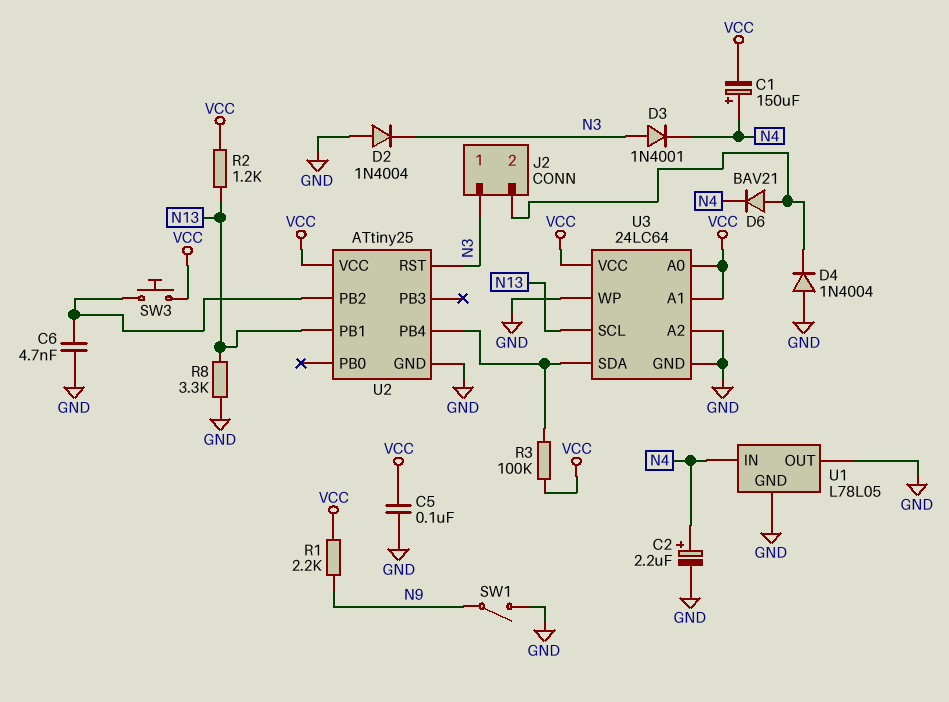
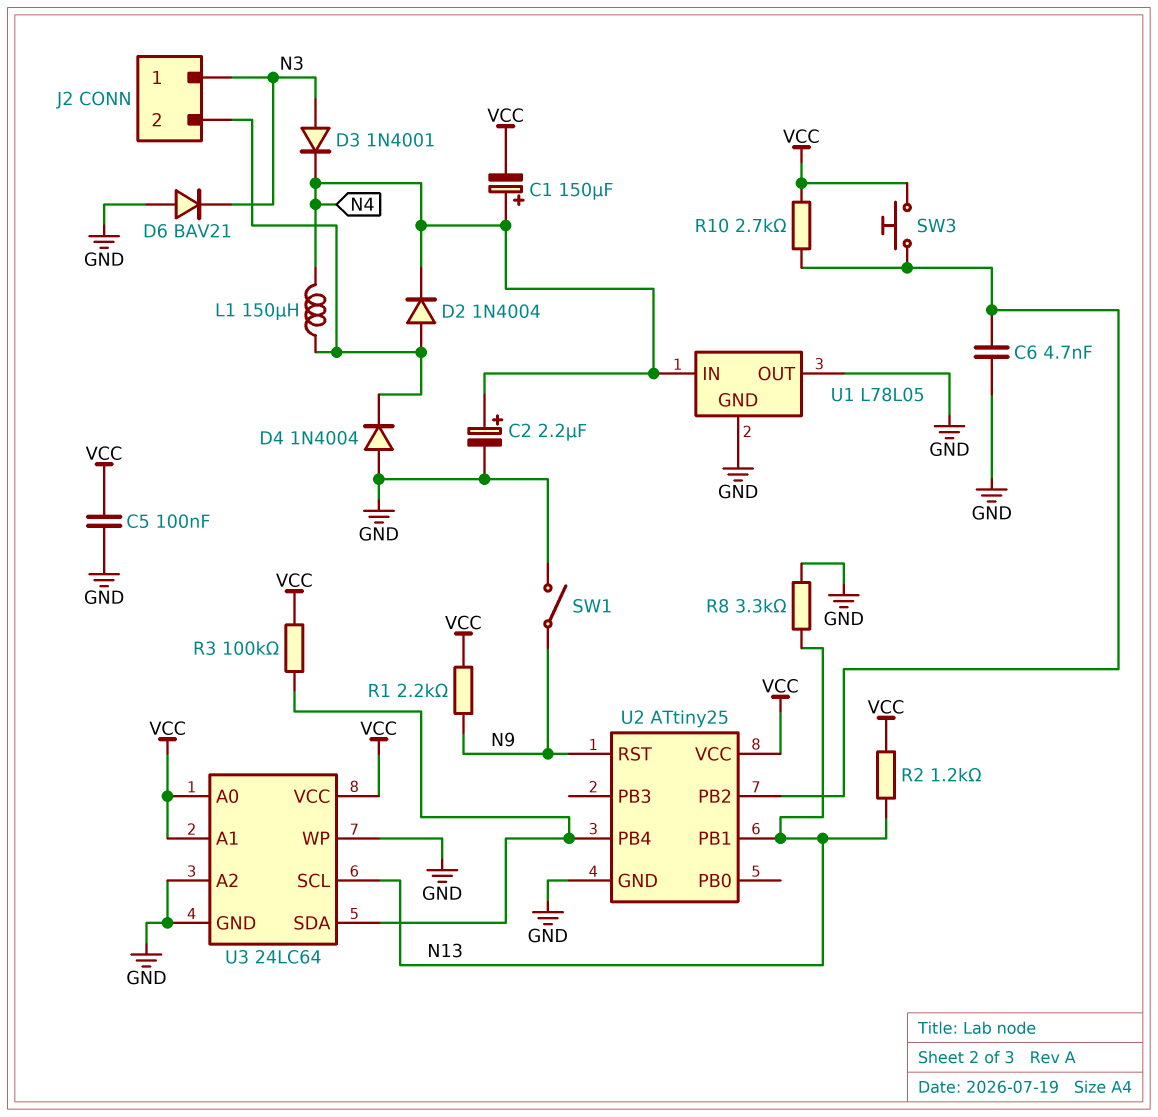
D2: diode 1N4004 (A GND, K N3) -> diode 1N4004 (A J2/2, K N4)
D6: diode BAV21 (A J2/2, K N4) -> diode BAV21 (A GND, K N3)
L1: none -> 150uH (J2/2, N4)
R10: none -> 2.7k (U2/PB2, VCC)
U2 pin RST: N3 -> N9

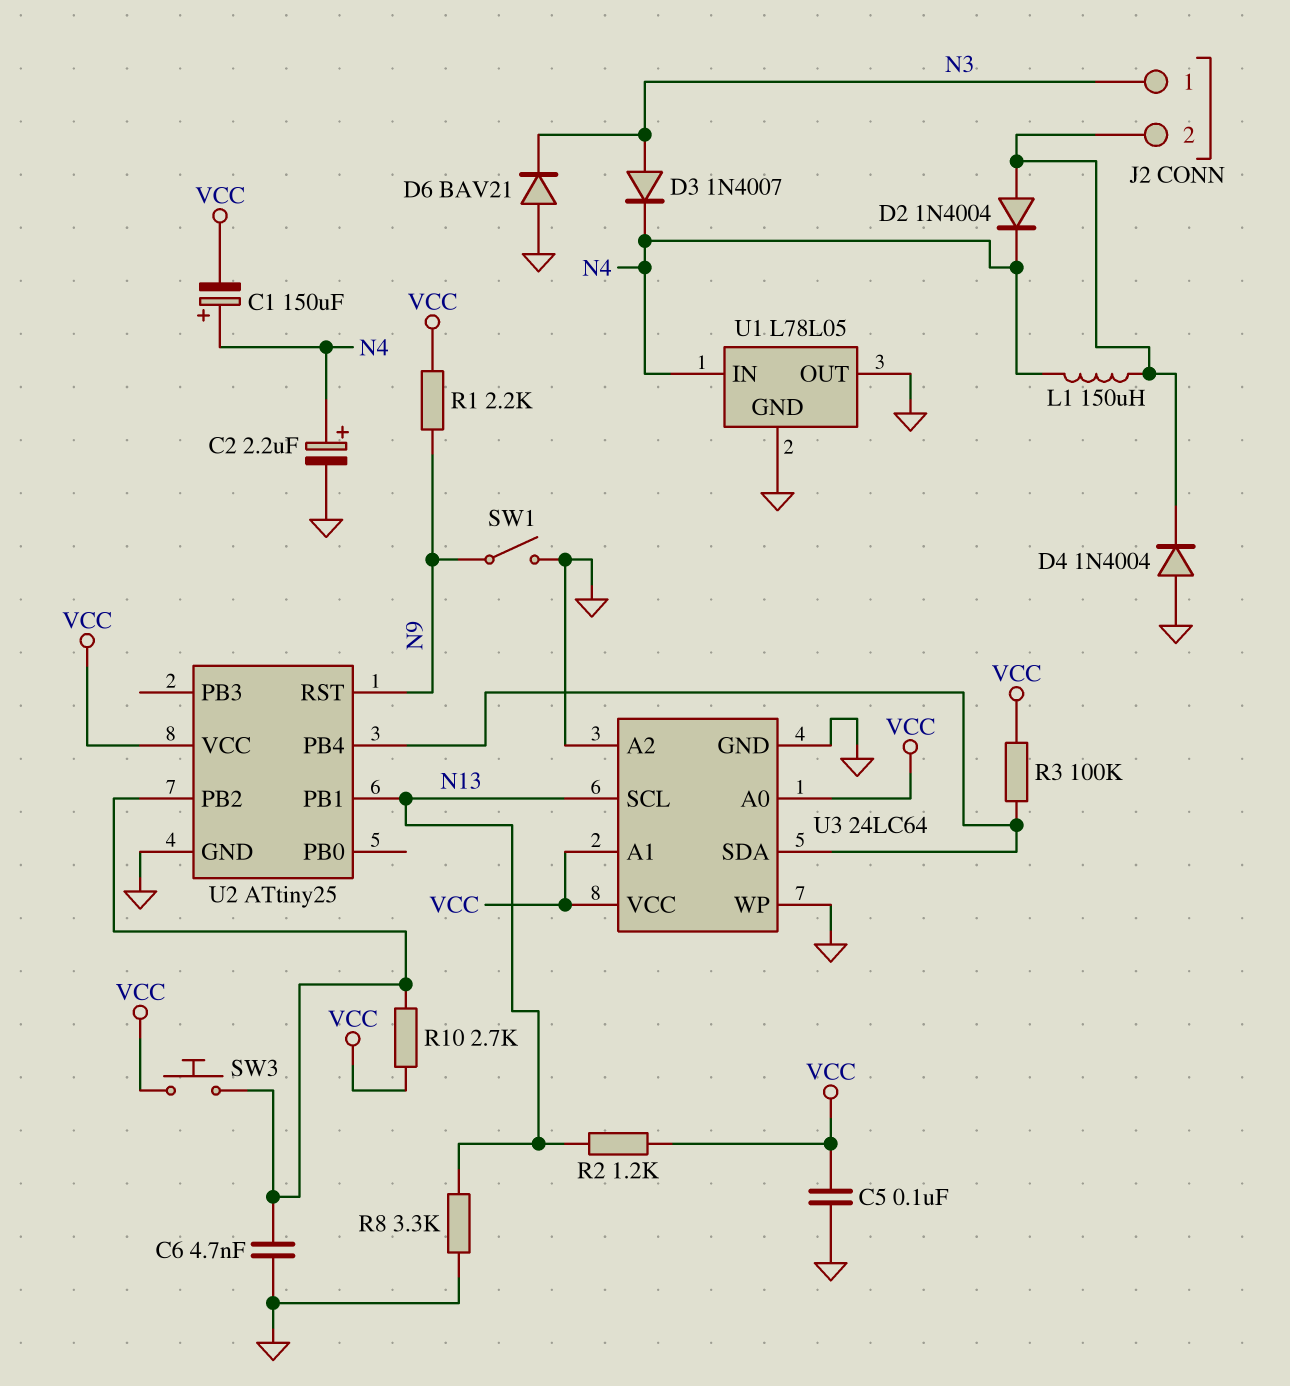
D3: diode 1N4001 (A N3, K N4) -> diode 1N4007 (A N3, K N4)

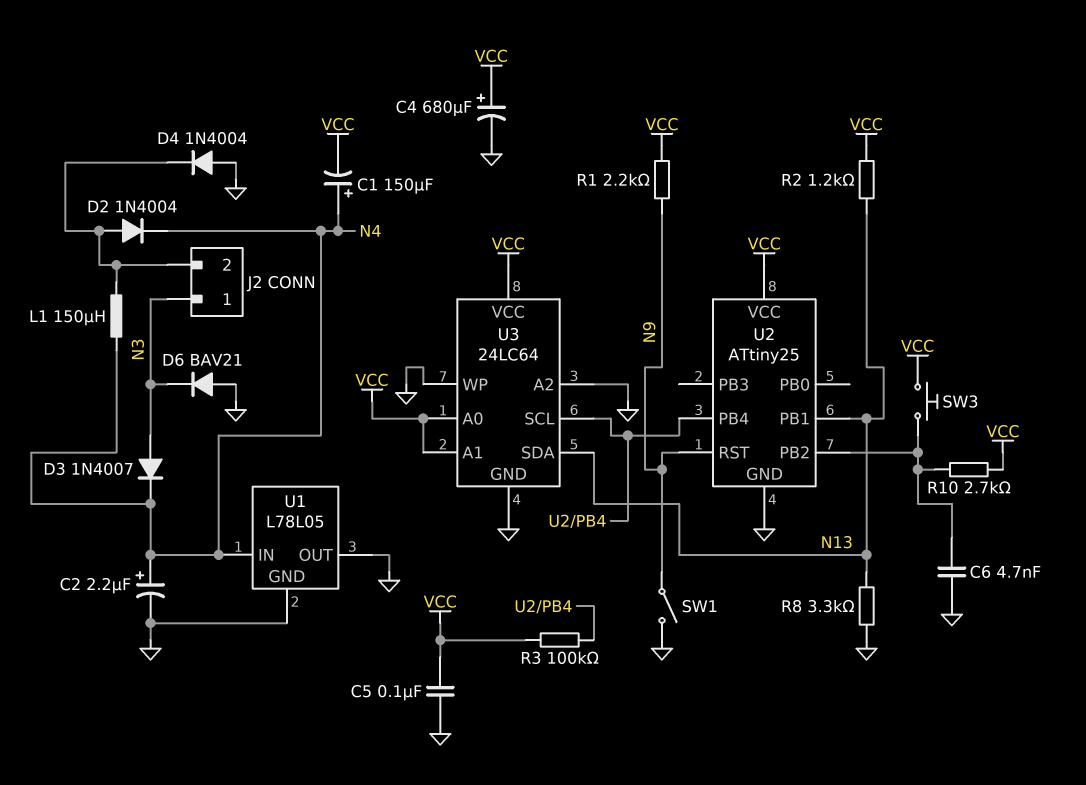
C4: none -> 680uF (plus VCC, minus GND)
U3 pin SCL: N13 -> U2/PB4
U3 pin SDA: U2/PB4 -> N13

